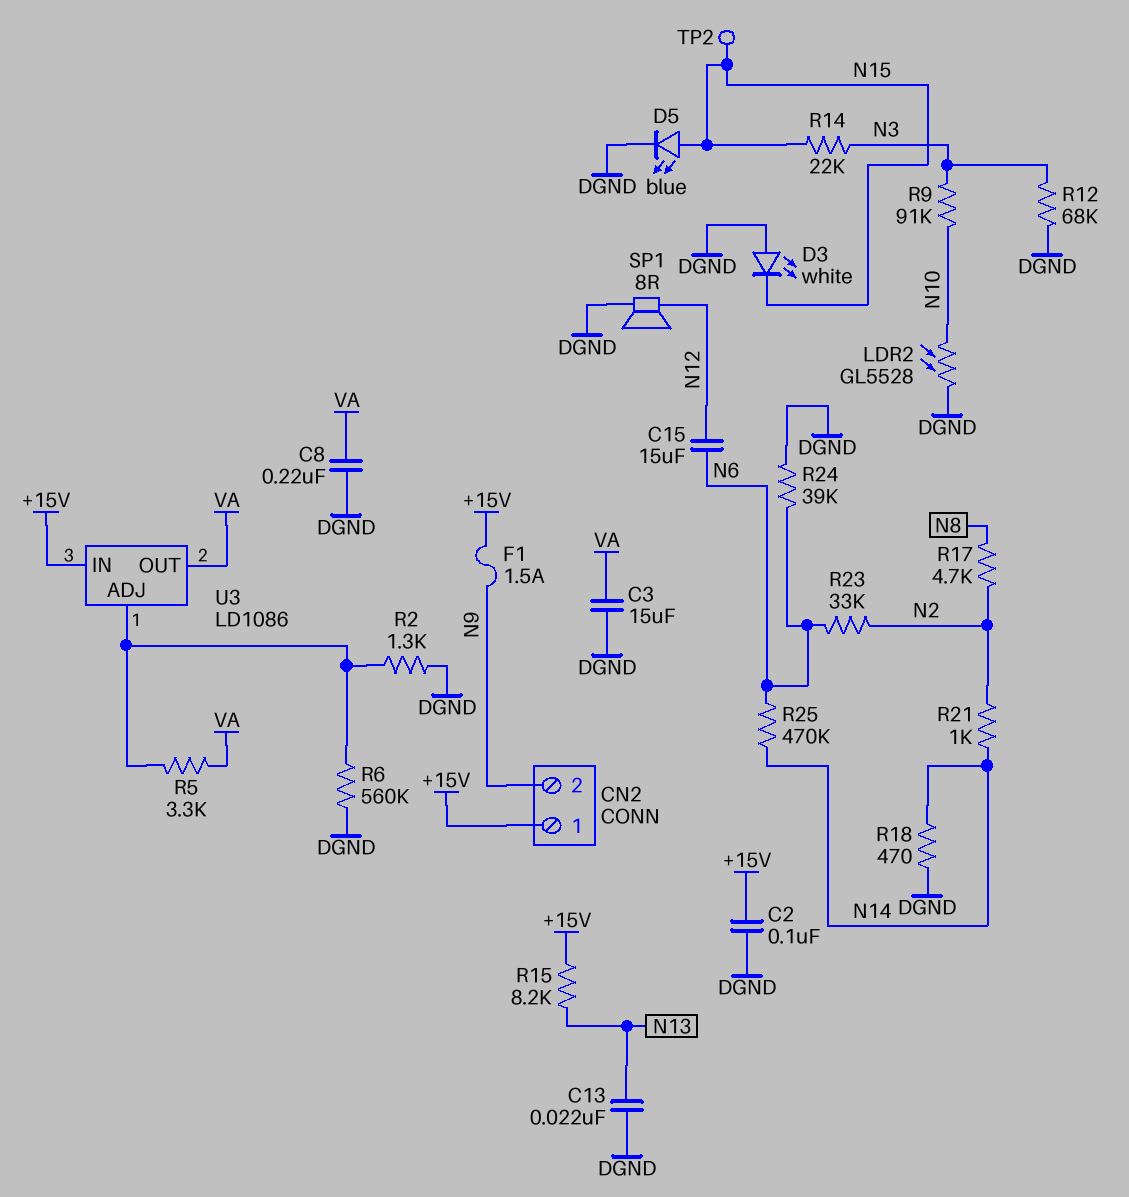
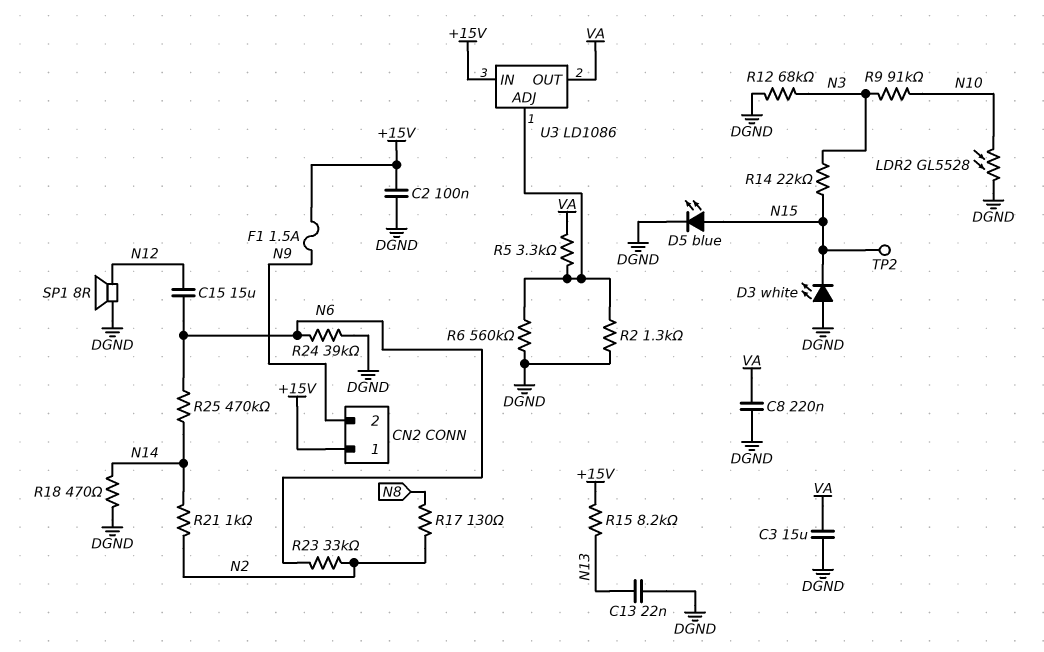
R17: 4.7k (N2, N8) -> 130 (N2, N8)

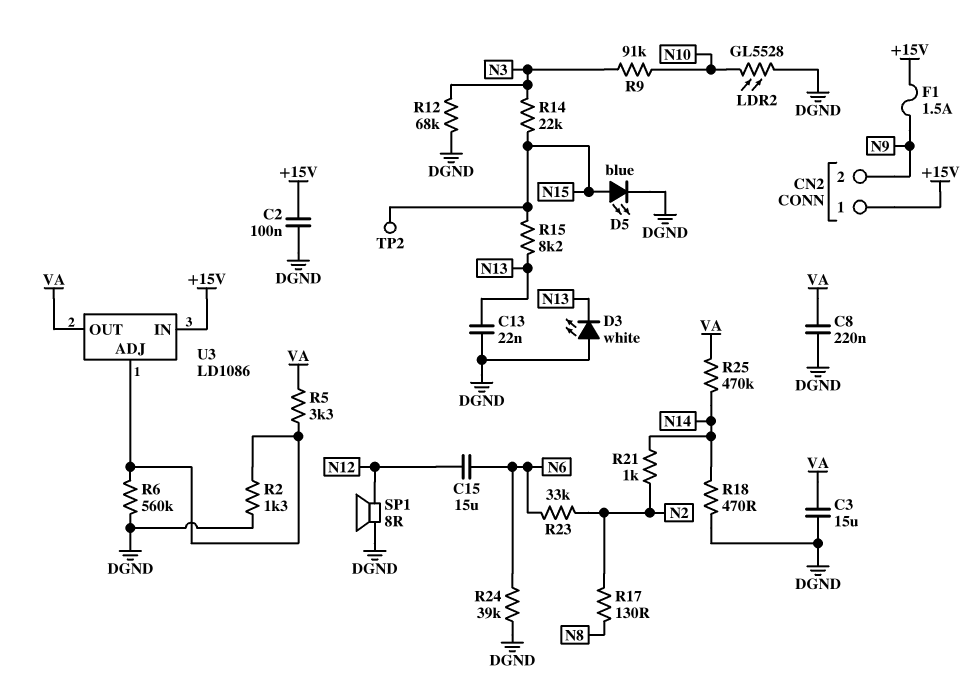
D3: LED white (A DGND, K N15) -> LED white (A DGND, K N13)
R15: 8.2k (+15V, N13) -> 8.2k (N13, N15)
R25: 470k (N6, N14) -> 470k (N14, VA)

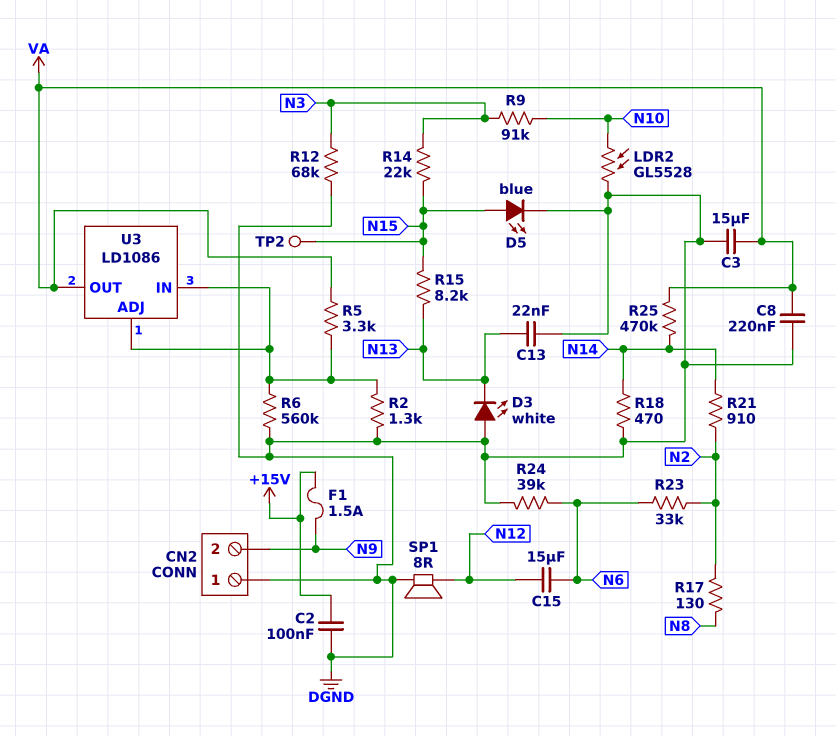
CN2 pin 1: +15V -> DGND
R21: 1k (N2, N14) -> 910 (N2, N14)
U3 pin IN: +15V -> U3/ADJ

